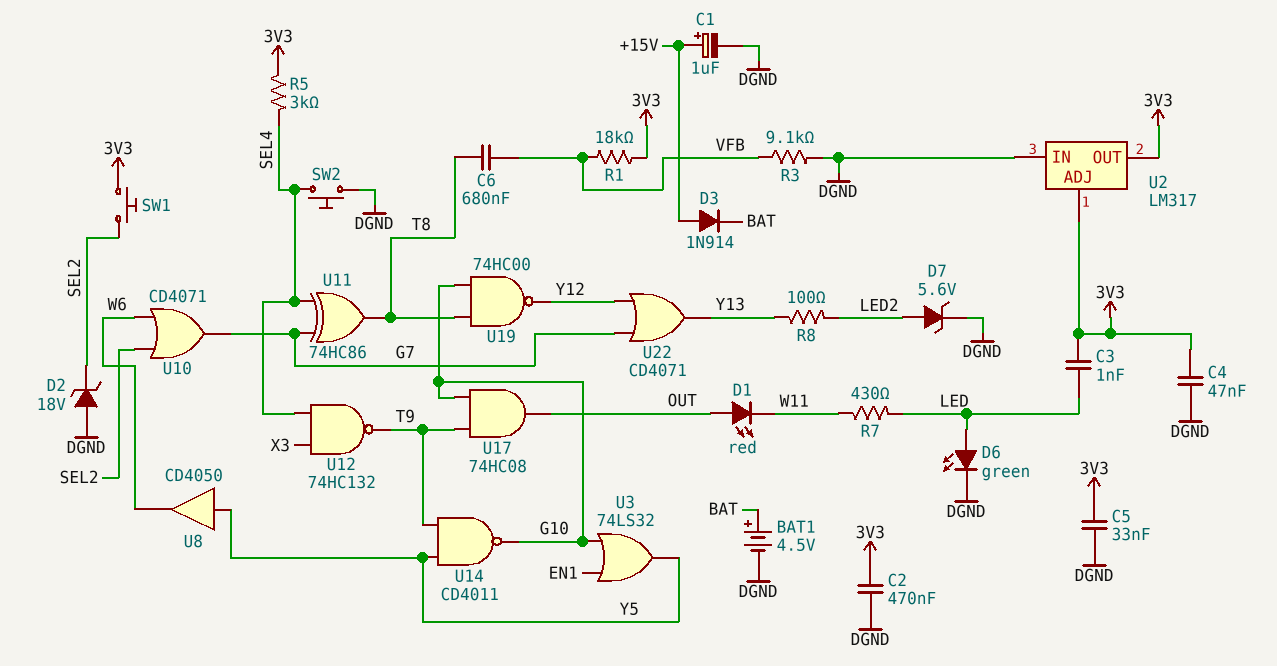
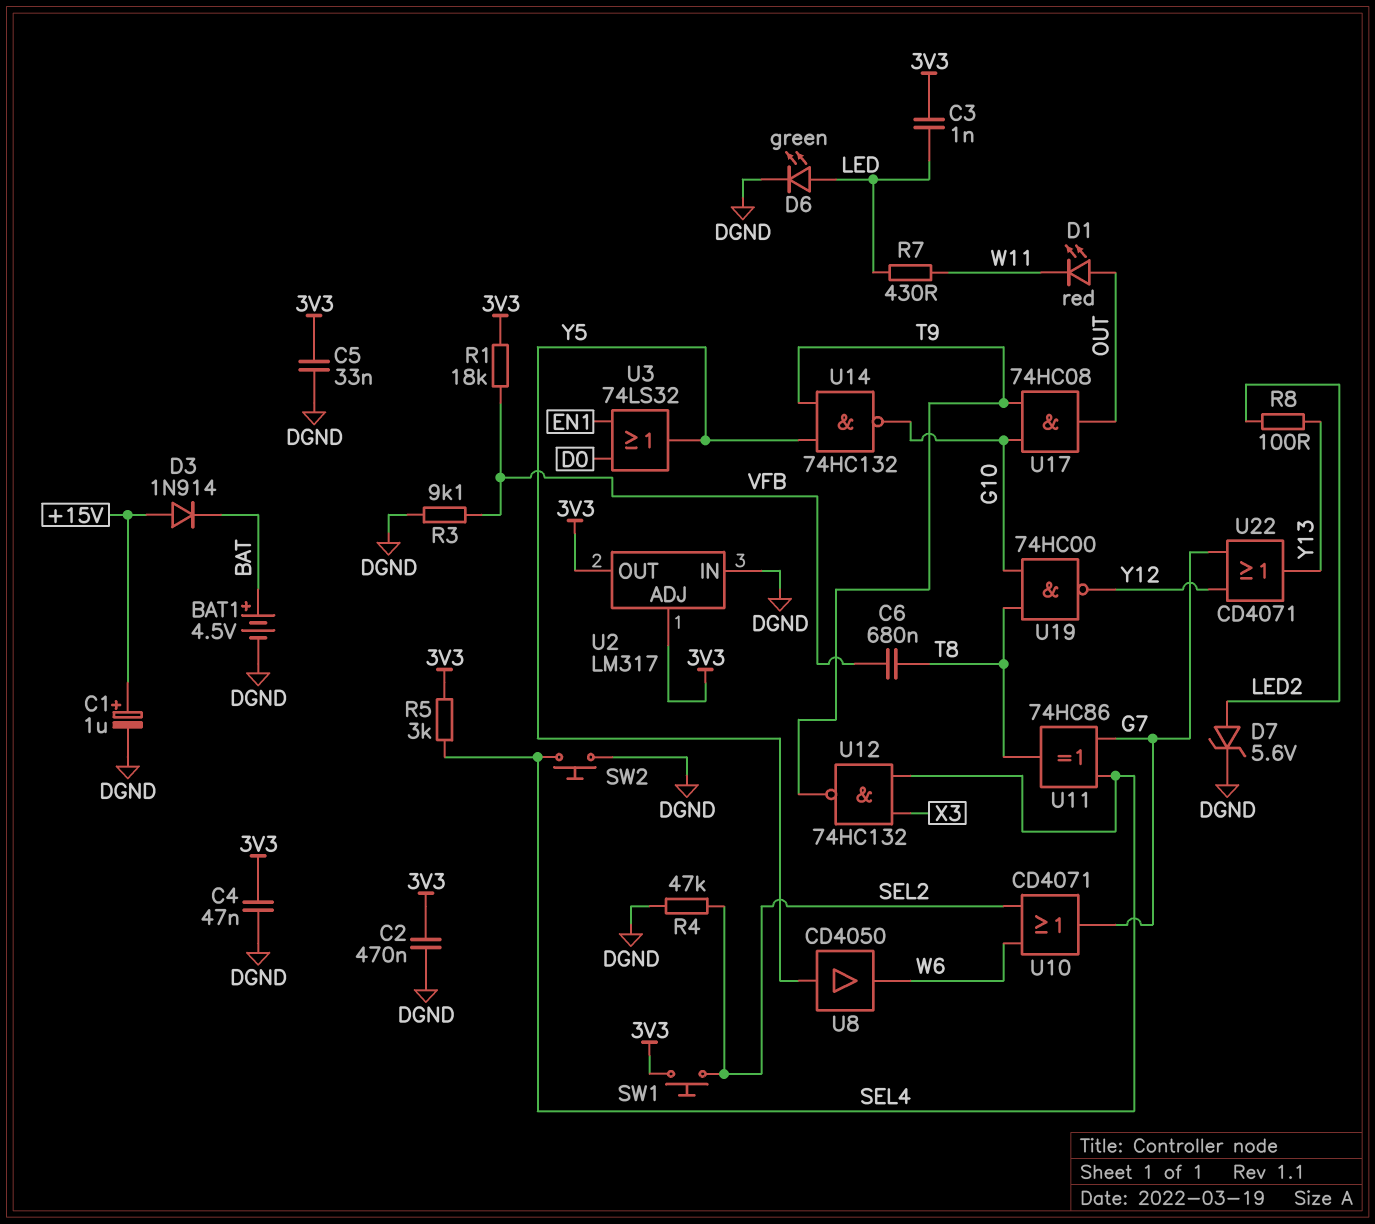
D2: zener 18V (A DGND, K SEL2) -> none
R4: none -> 47k (DGND, SEL2)
U3: OR 74LS32 (in EN1, in G10, out Y5) -> OR 74LS32 (in D0, in EN1, out Y5)
U14: NAND CD4011 (in T9, in Y5, out G10) -> NAND 74HC132 (in T9, in Y5, out G10)

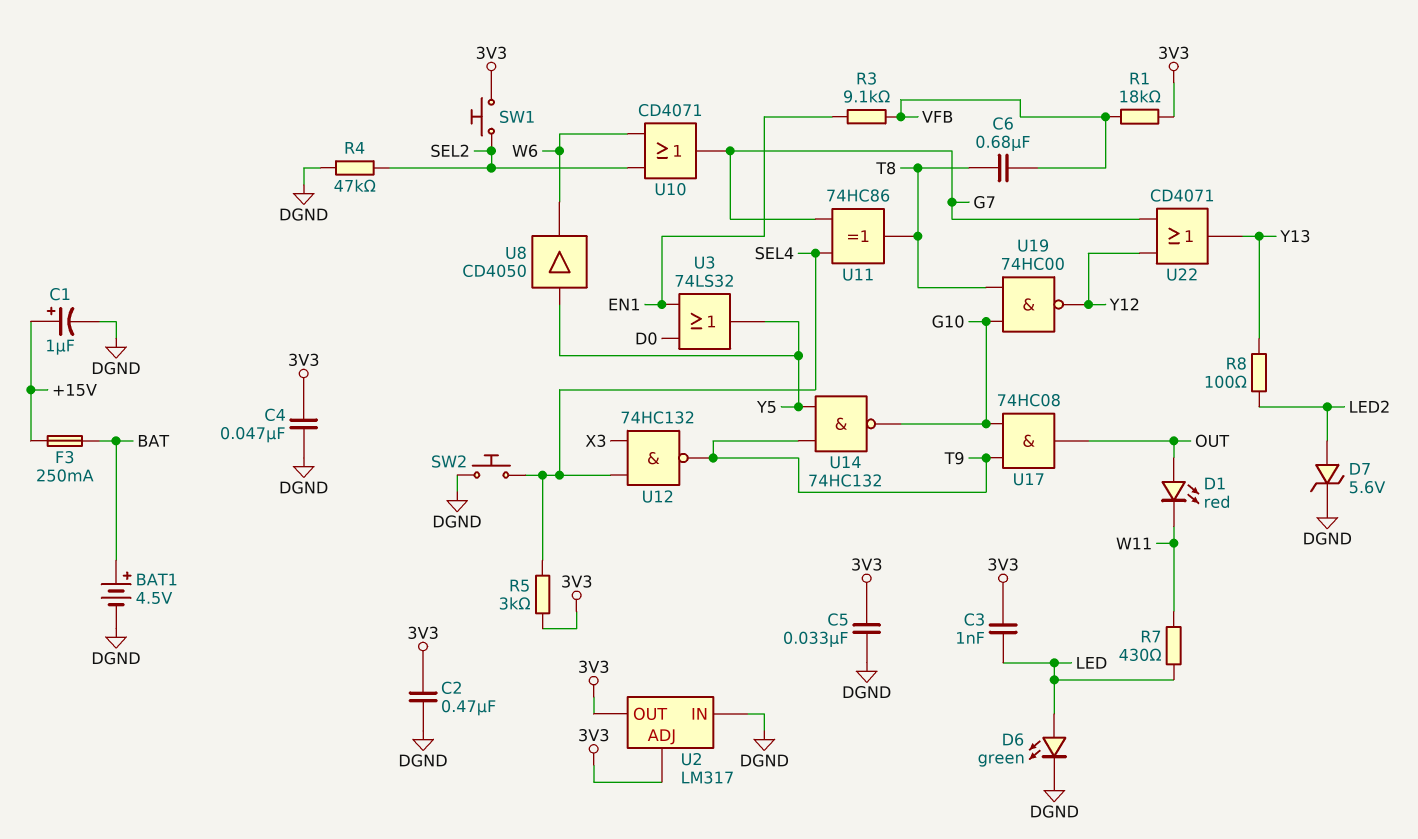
D3: diode 1N914 (A +15V, K BAT) -> none
F3: none -> 250mA (+15V, BAT)
R3: 9.1k (DGND, VFB) -> 9.1k (EN1, VFB)

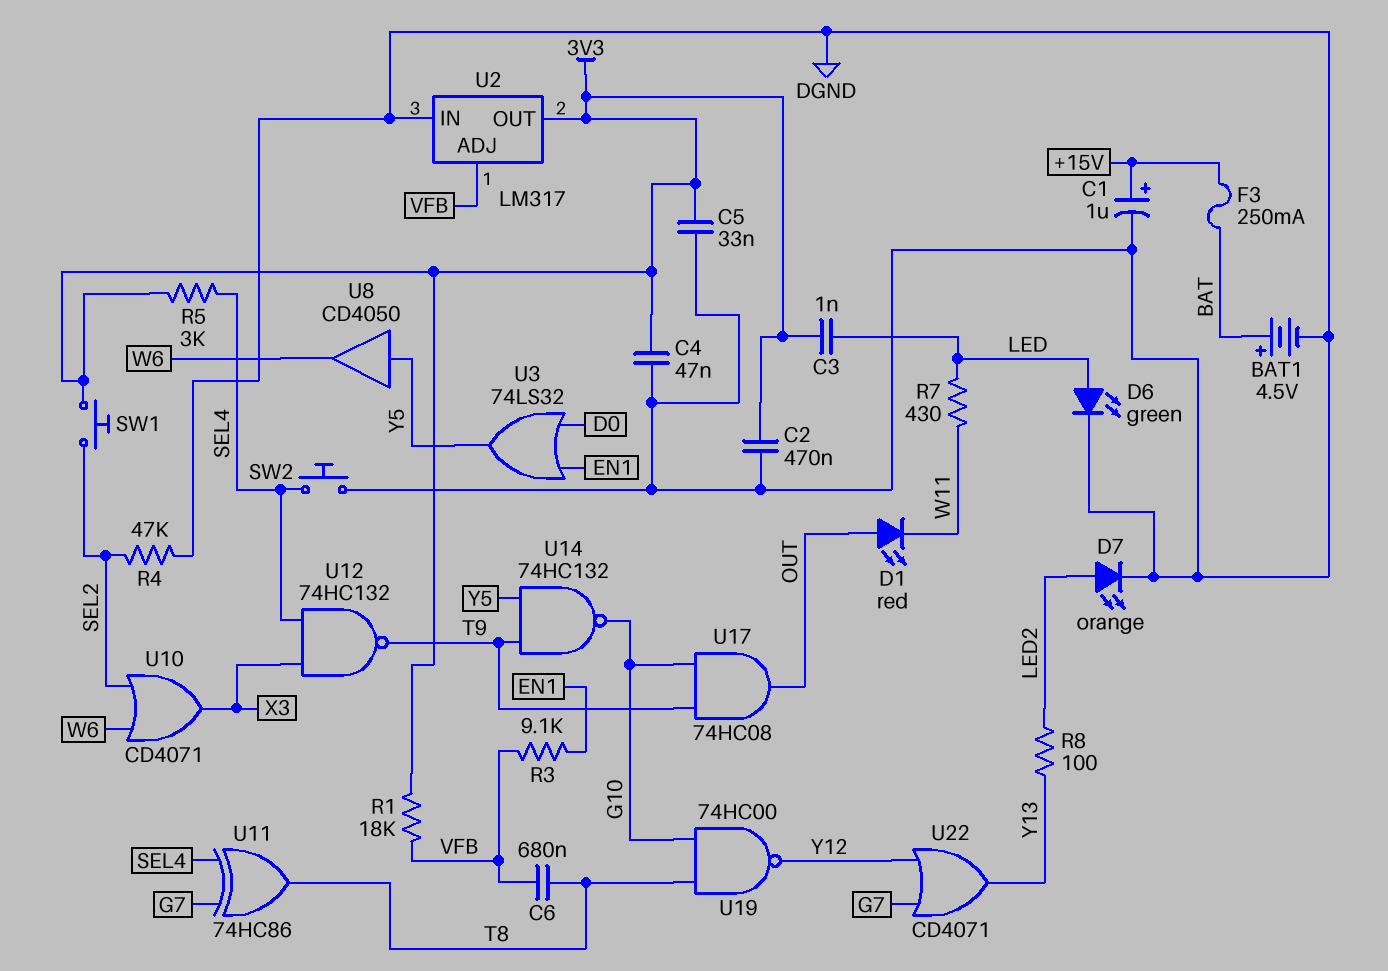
D7: zener 5.6V (A LED2, K DGND) -> LED orange (A LED2, K DGND)
U2 pin ADJ: 3V3 -> VFB
U10: OR CD4071 (in SEL2, in W6, out G7) -> OR CD4071 (in SEL2, in W6, out X3)

